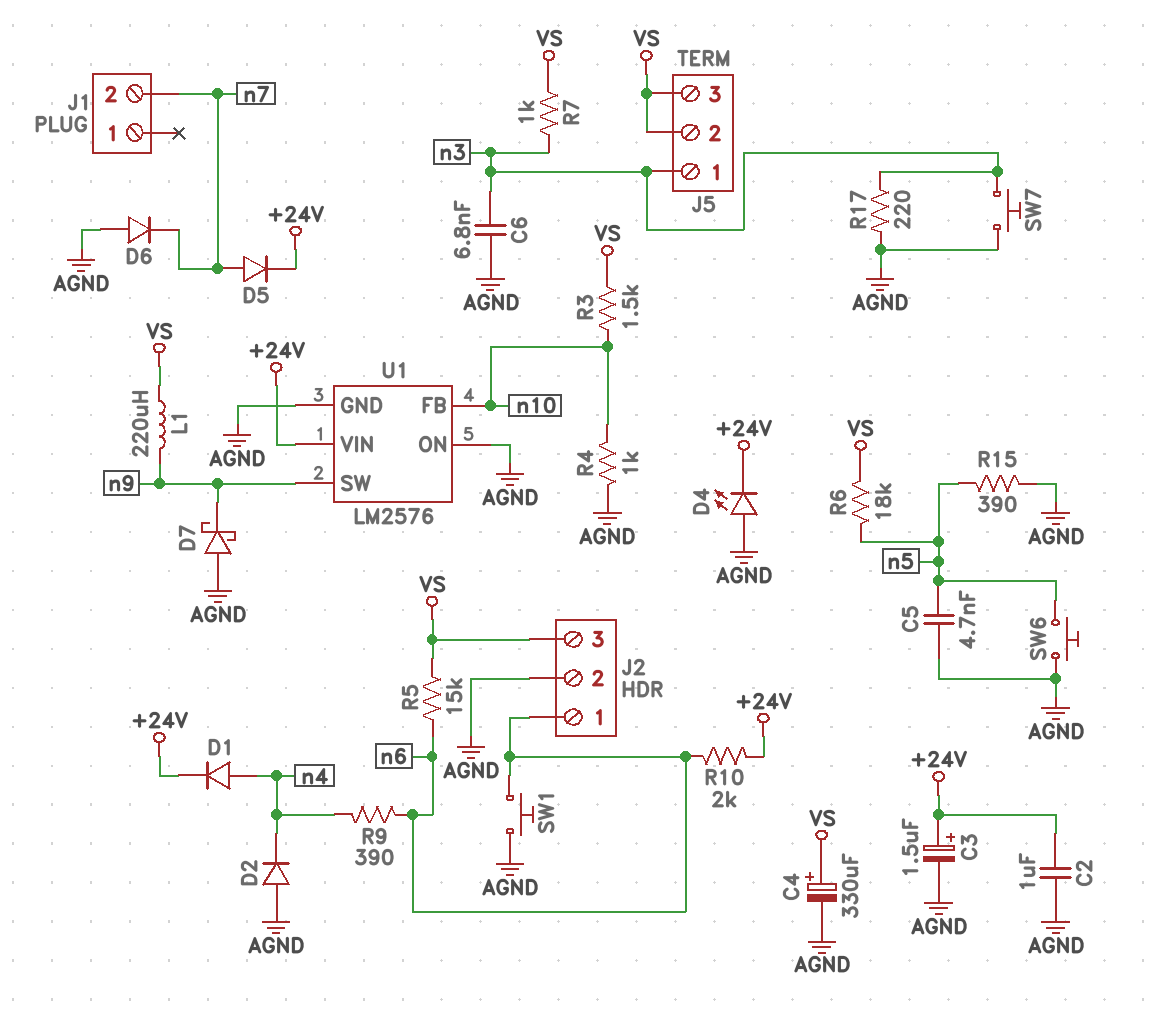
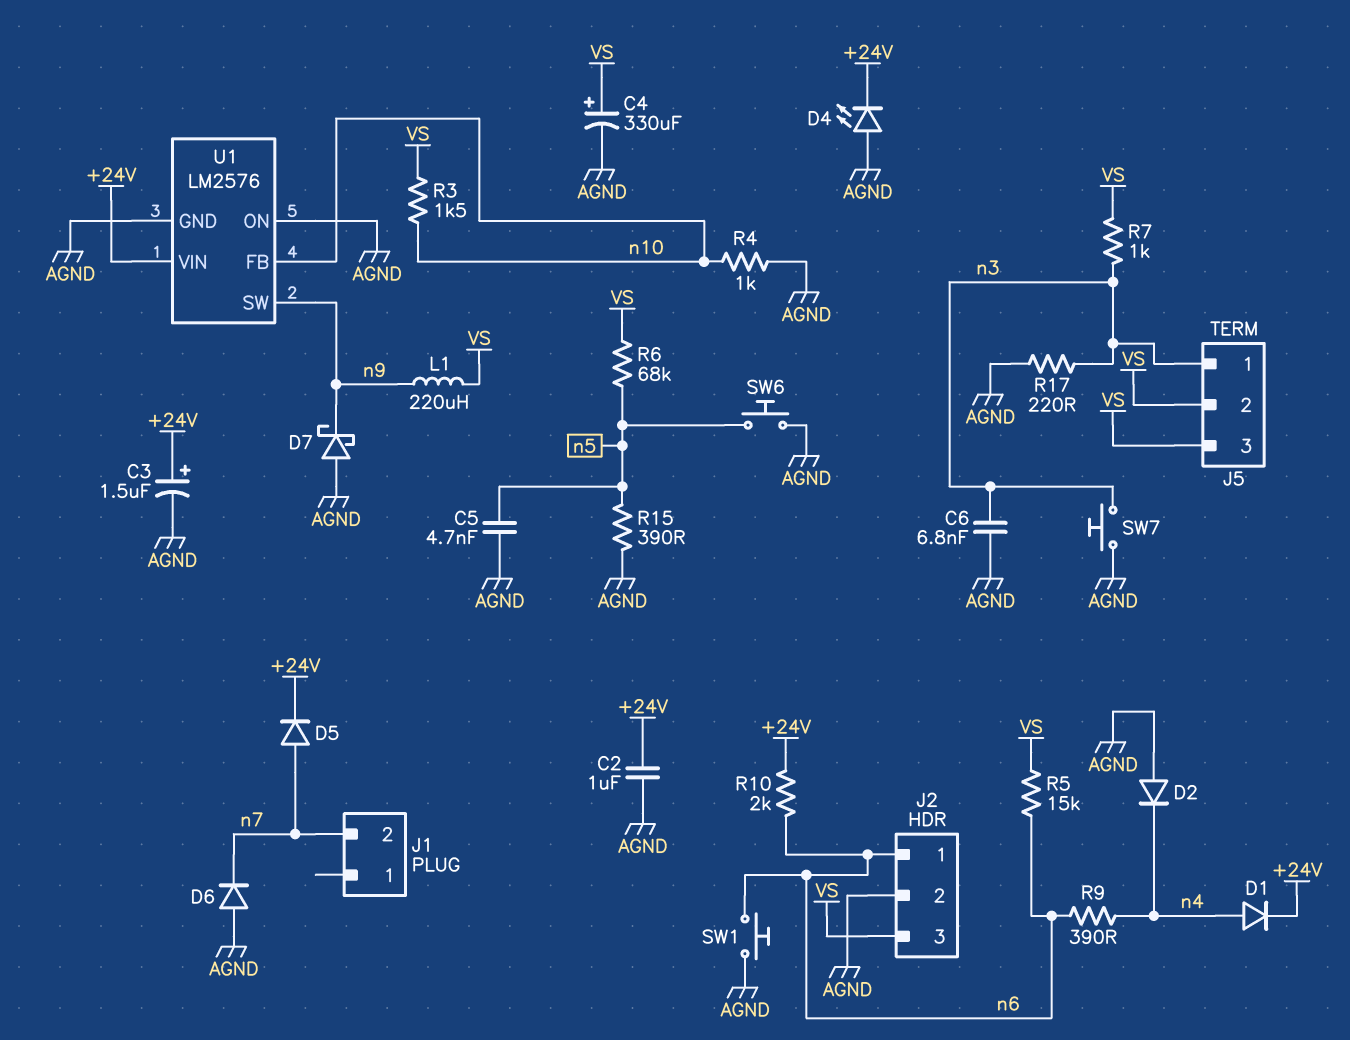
R6: 18k (VS, n5) -> 68k (VS, n5)

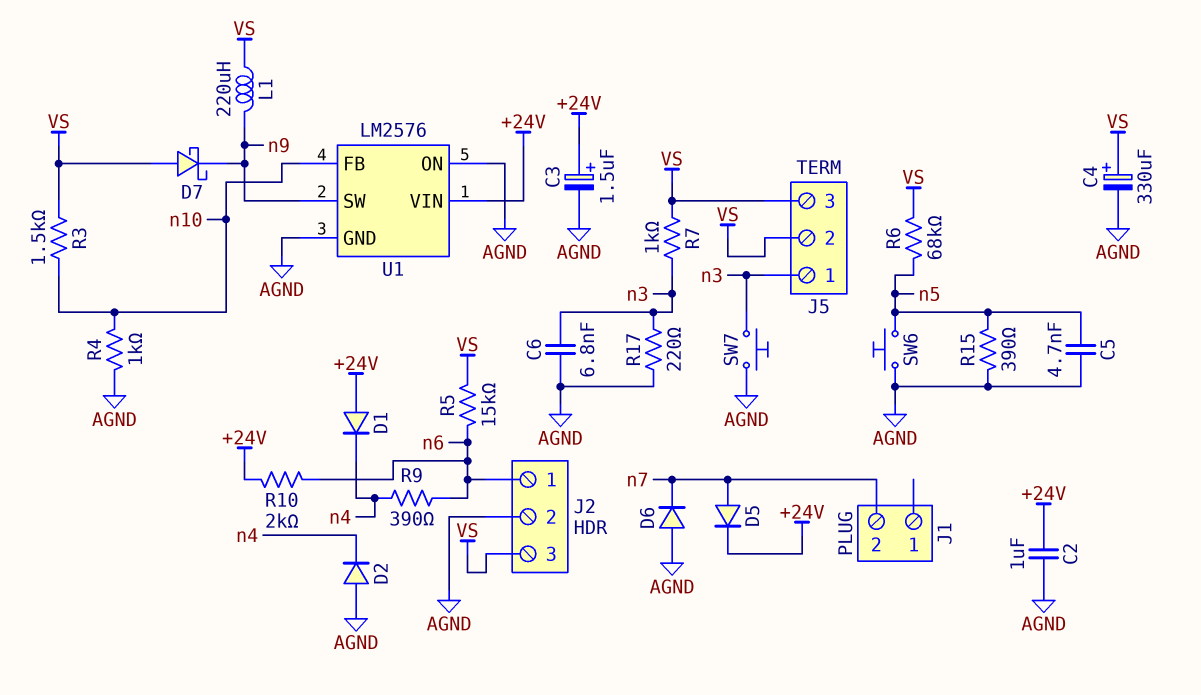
D1: diode (A n4, K +24V) -> diode (A +24V, K n4)
D4: LED (A AGND, K +24V) -> none
D7: schottky (A AGND, K n9) -> schottky (A VS, K n9)
SW1: button (AGND, n6) -> none

